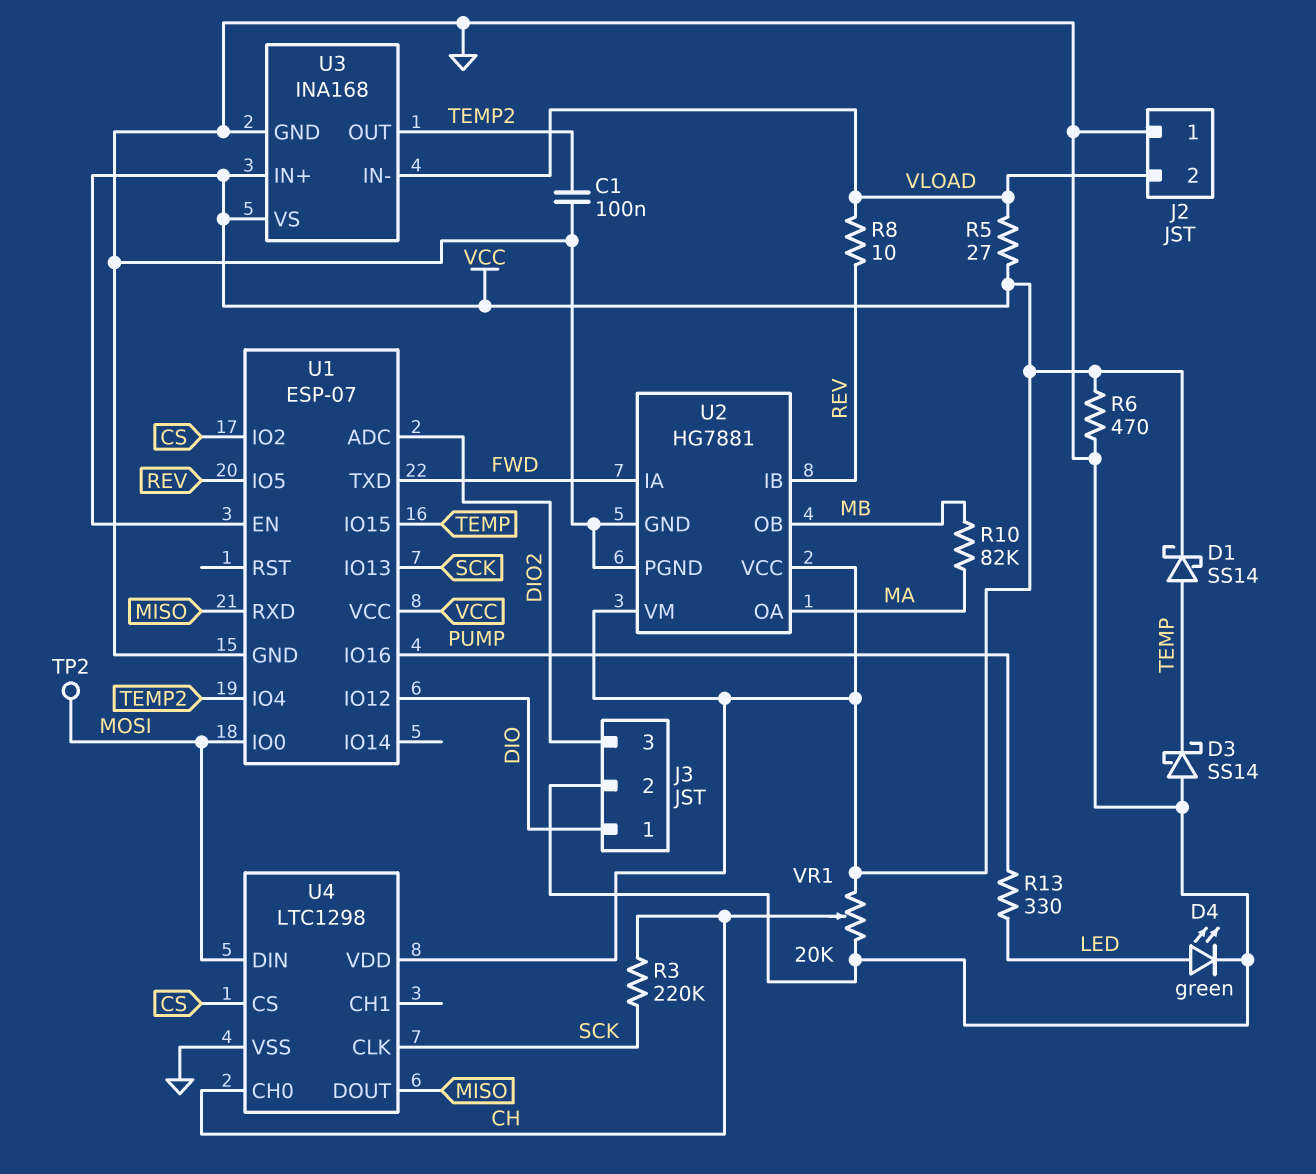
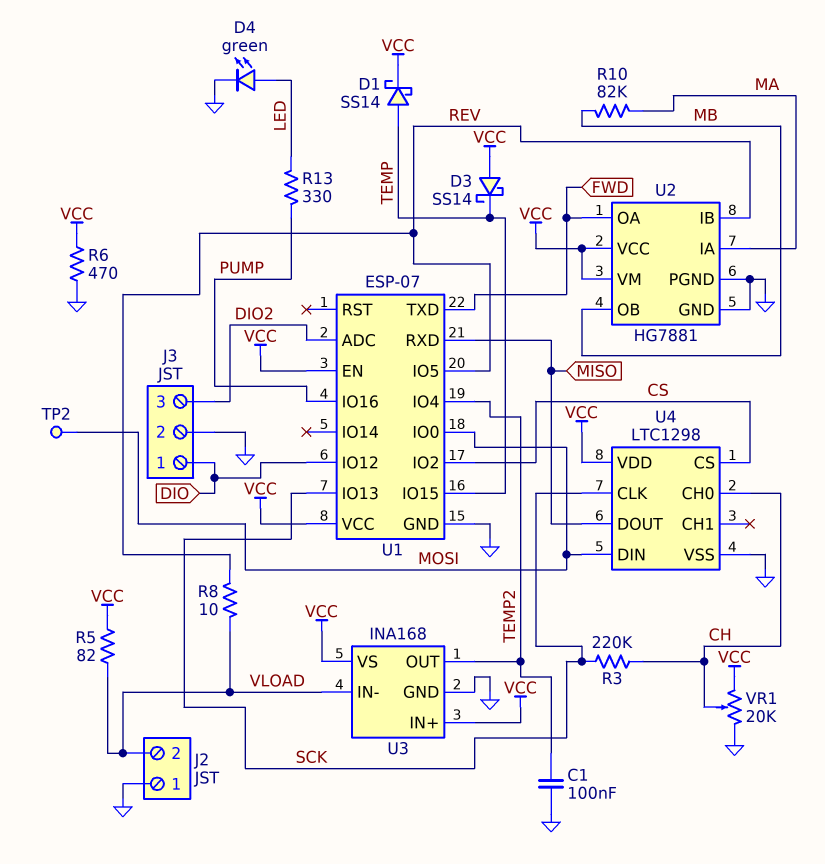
D3: schottky SS14 (A GND, K TEMP) -> schottky SS14 (A VCC, K TEMP)
R5: 27 (VCC, VLOAD) -> 82 (VCC, VLOAD)
U2 pin IA: FWD -> MA
U2 pin OA: MA -> FWD

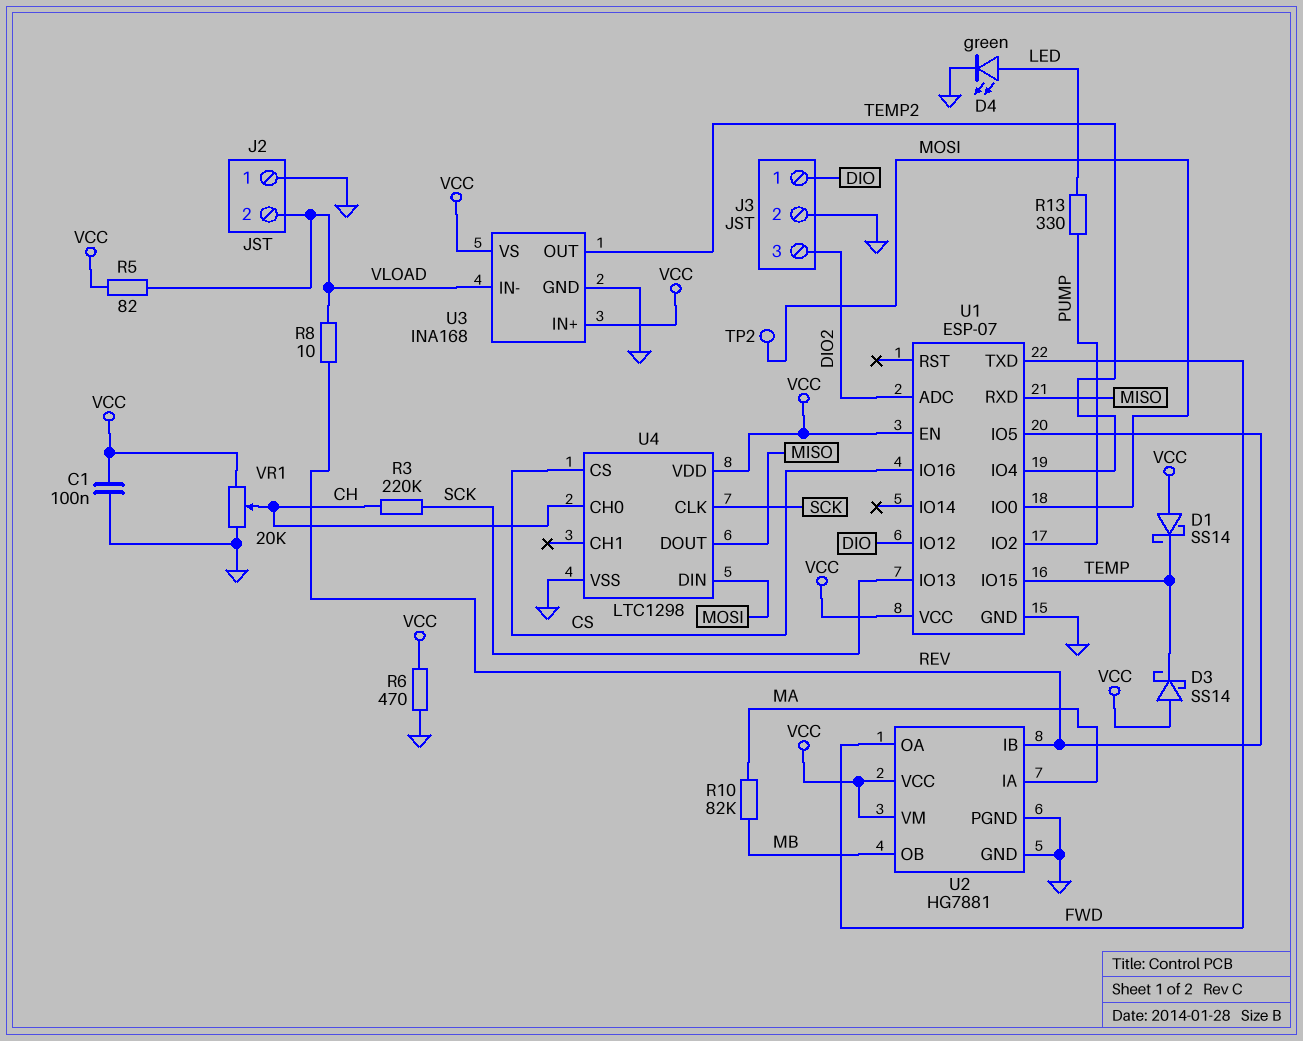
C1: 100nF (GND, TEMP2) -> 100nF (GND, VCC)
D1: schottky SS14 (A TEMP, K VCC) -> schottky SS14 (A VCC, K TEMP)
U1 pin IO2: CS -> PUMP
U1 pin IO16: PUMP -> CS

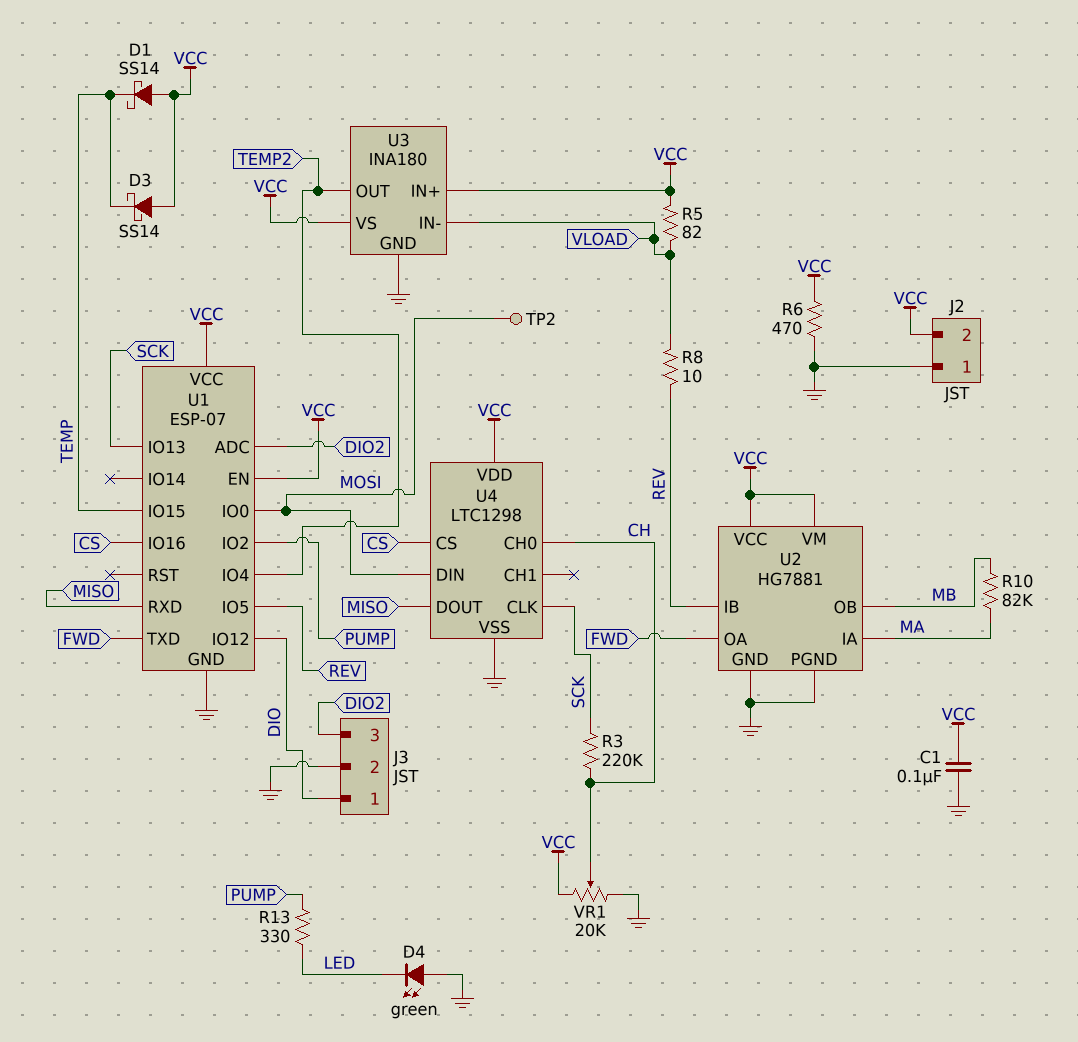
D4: LED green (A LED, K GND) -> LED green (A GND, K LED)
J2 pin 2: VLOAD -> VCC
U3: INA168 -> INA180

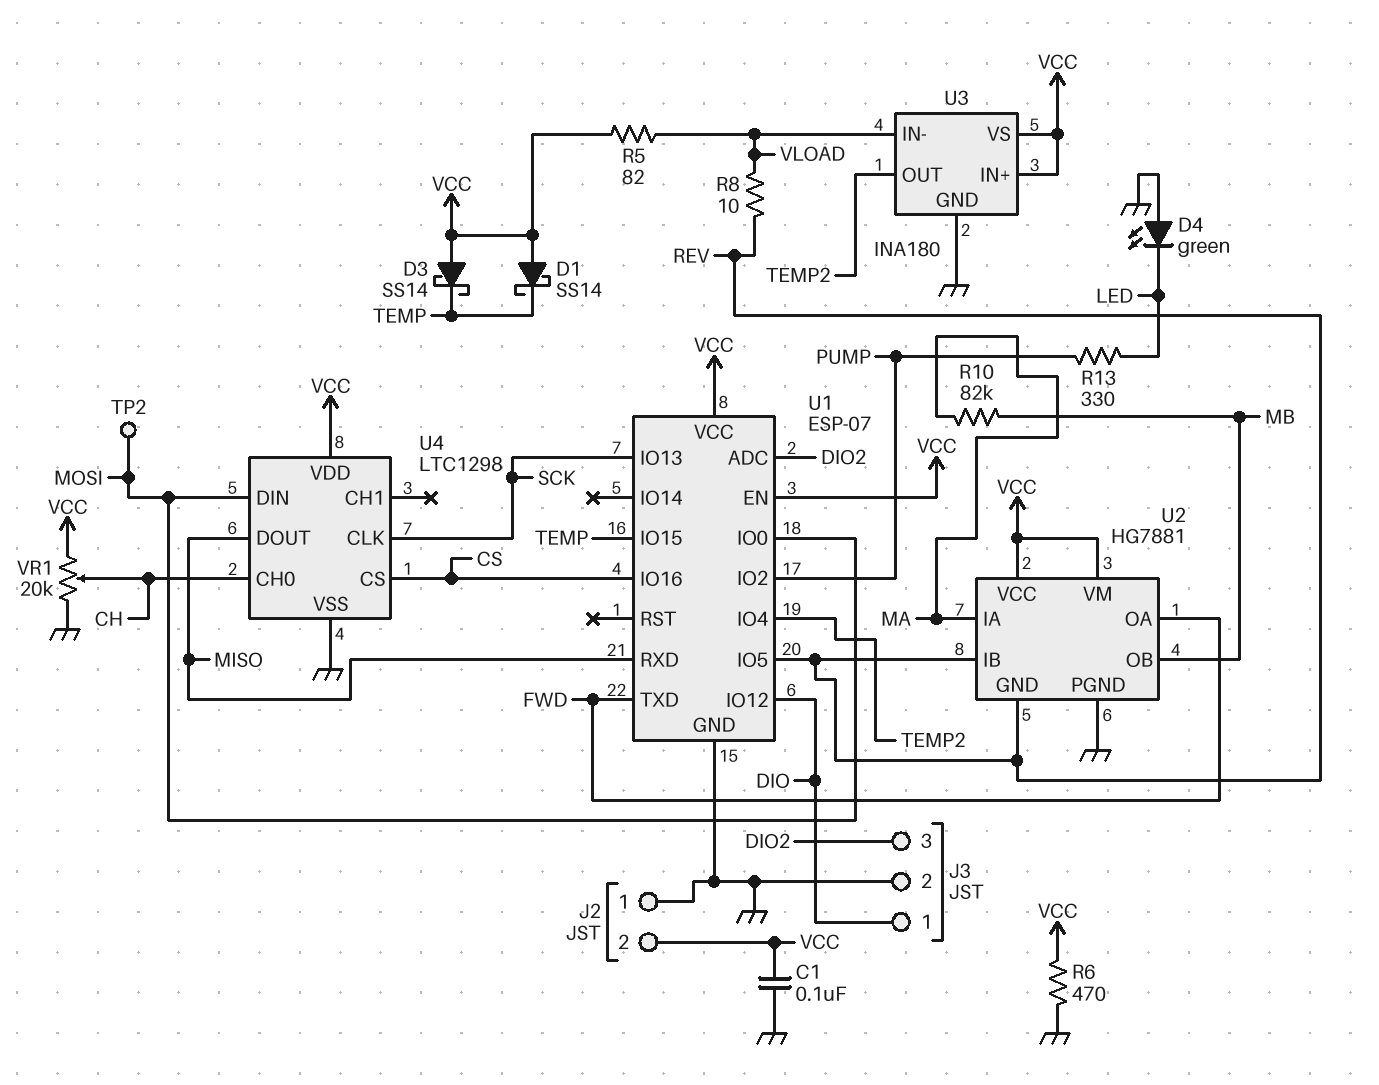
R3: 220k (CH, SCK) -> none
U2 pin GND: GND -> REV

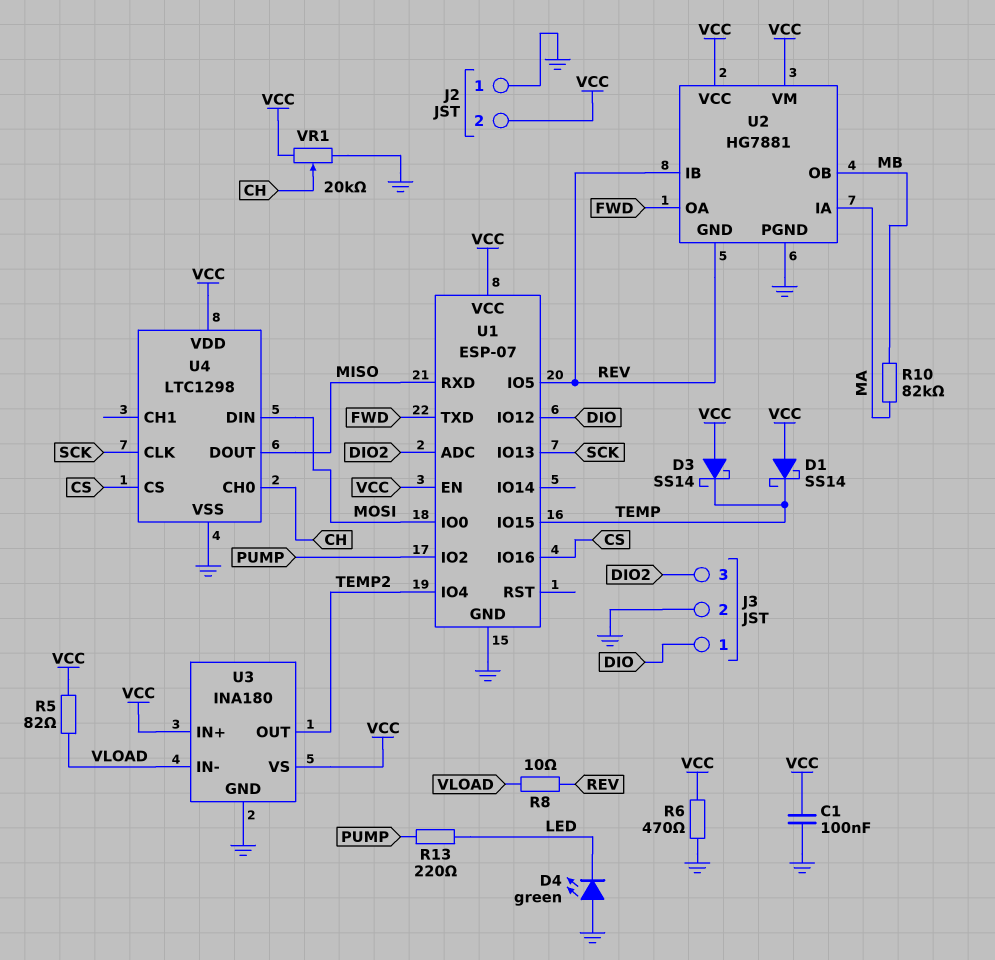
R13: 330 (LED, PUMP) -> 220 (LED, PUMP)
TP2: test point (MOSI) -> none

